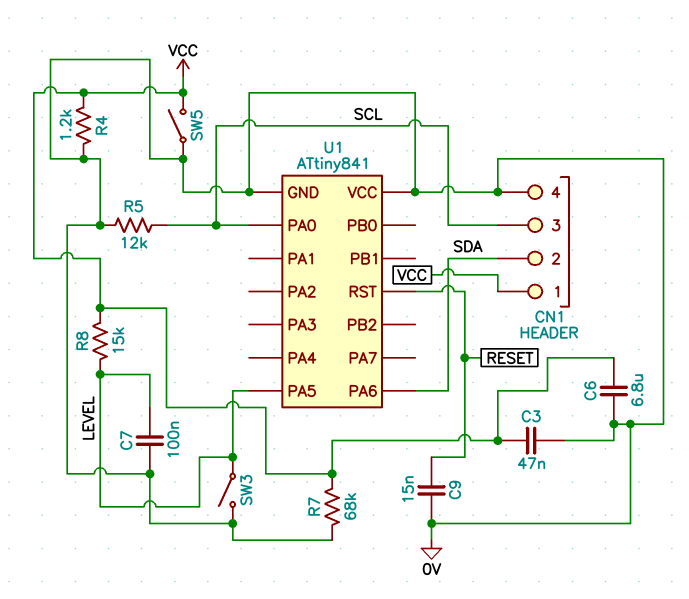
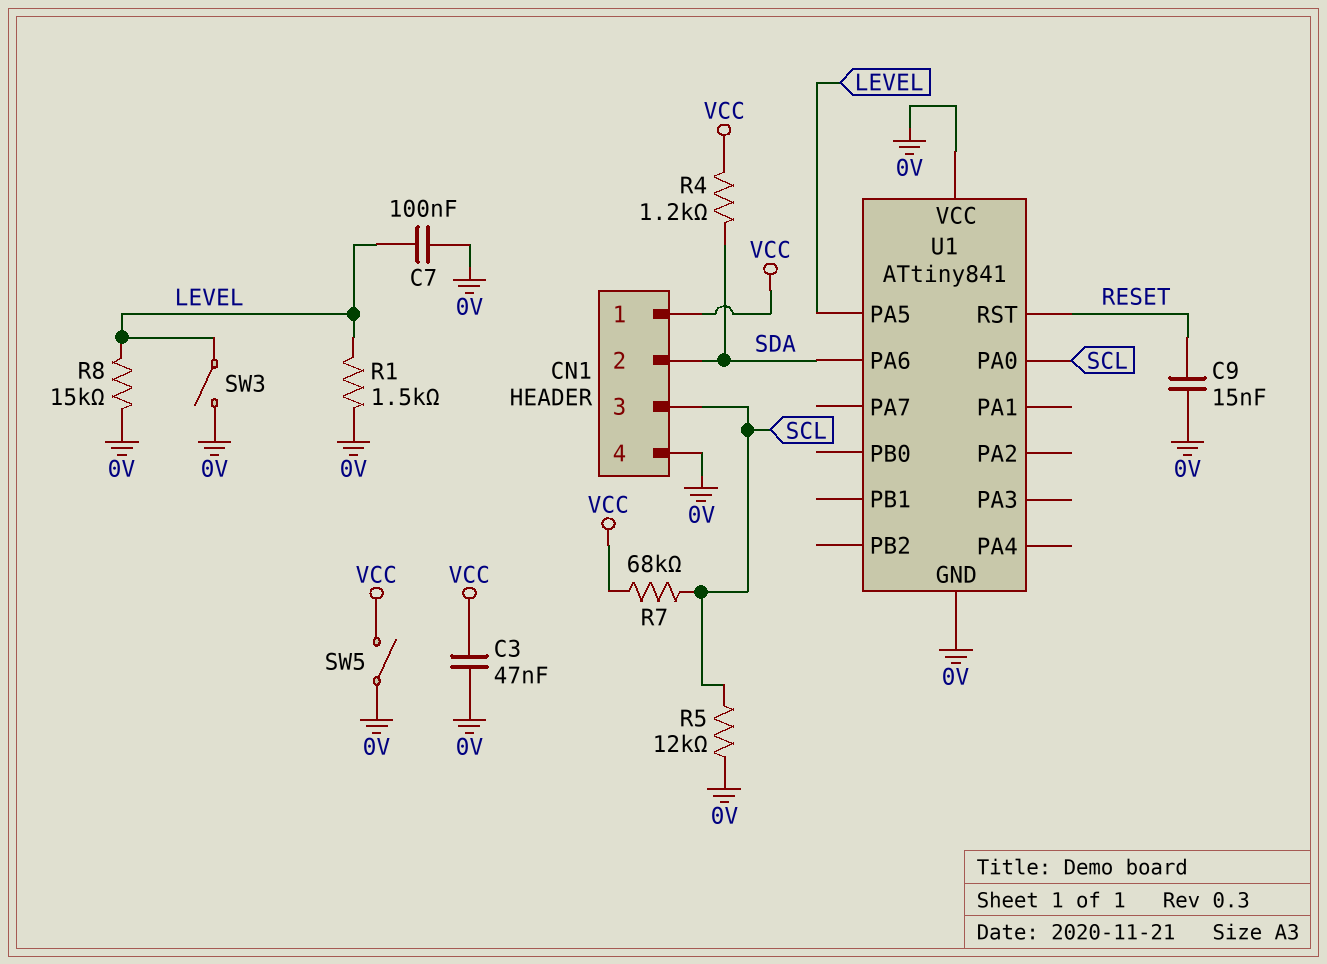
C6: 6.8uF (0V, VCC) -> none
R1: none -> 1.5k (0V, LEVEL)
R4: 1.2k (0V, VCC) -> 1.2k (SDA, VCC)
R7: 68k (0V, VCC) -> 68k (SCL, VCC)
R8: 15k (LEVEL, VCC) -> 15k (0V, LEVEL)

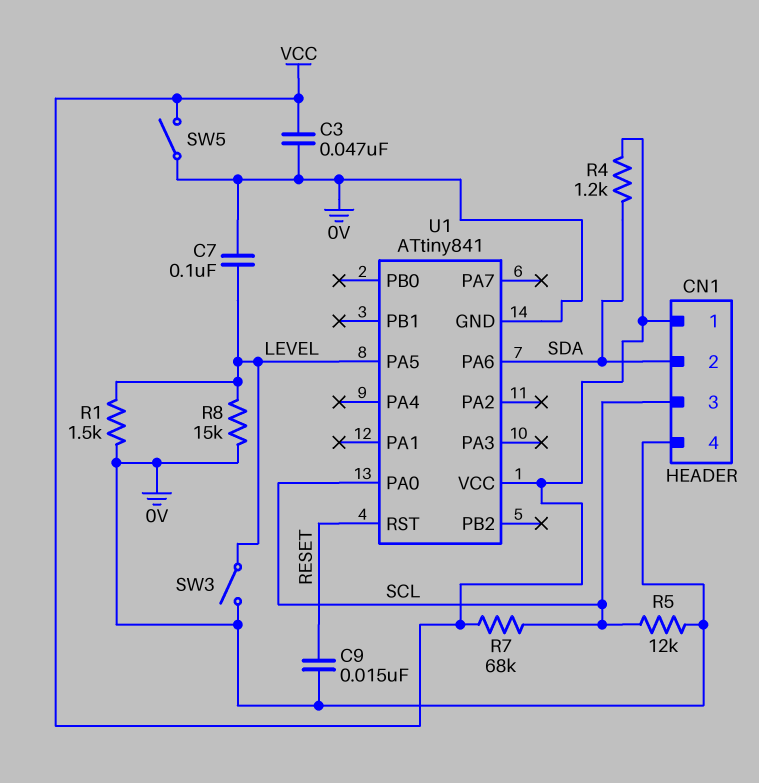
U1 pin VCC: 0V -> VCC

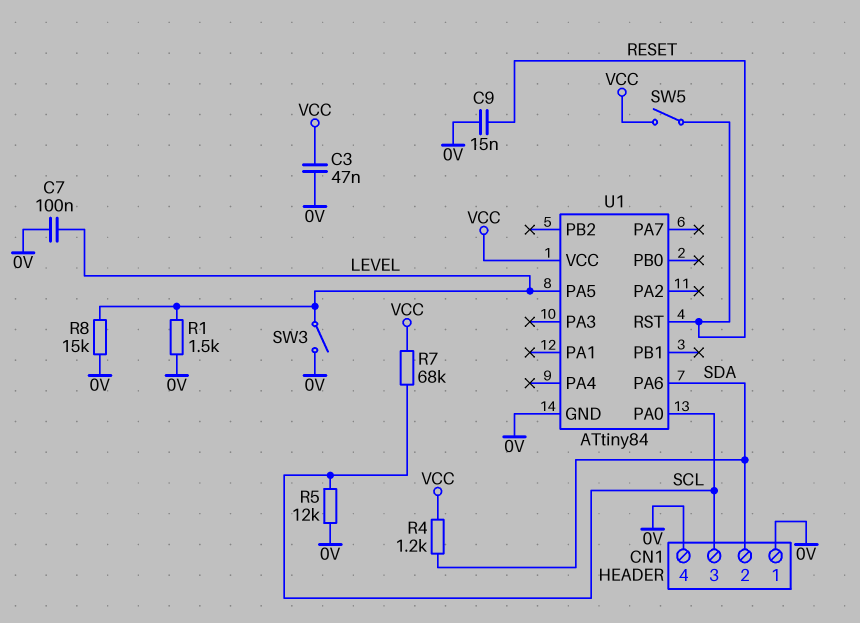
CN1 pin 1: VCC -> 0V
SW5: switch (0V, VCC) -> switch (RESET, VCC)
U1: ATtiny841 -> ATtiny84

